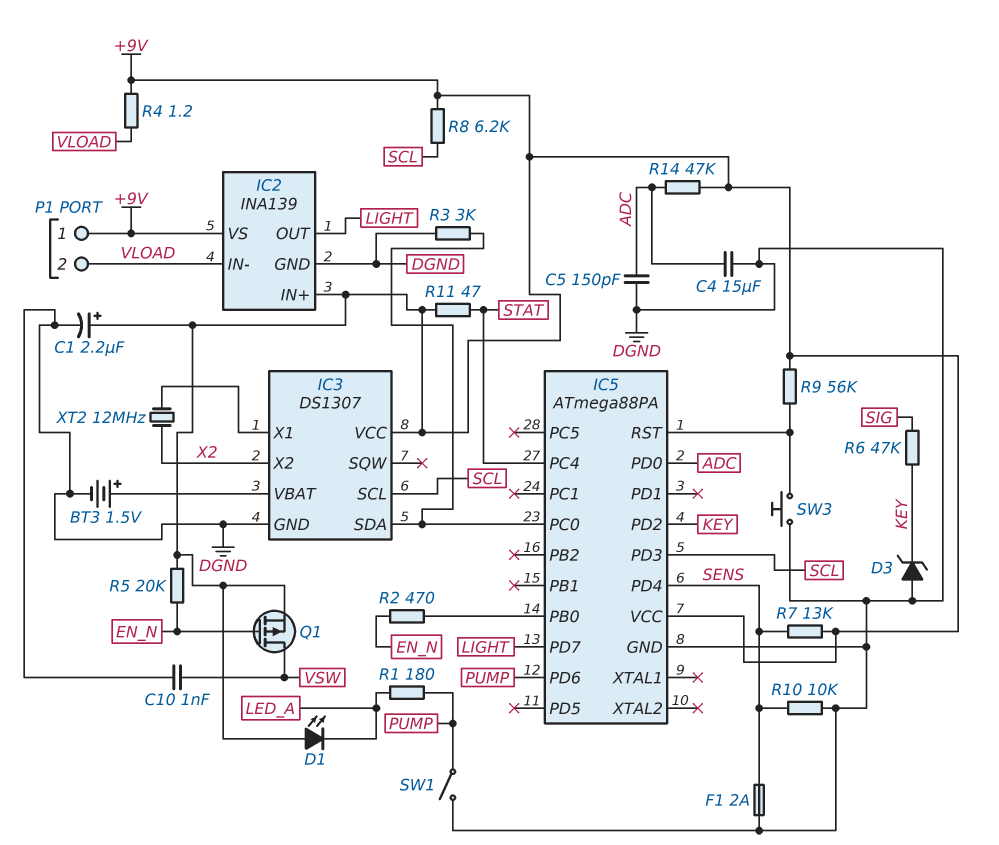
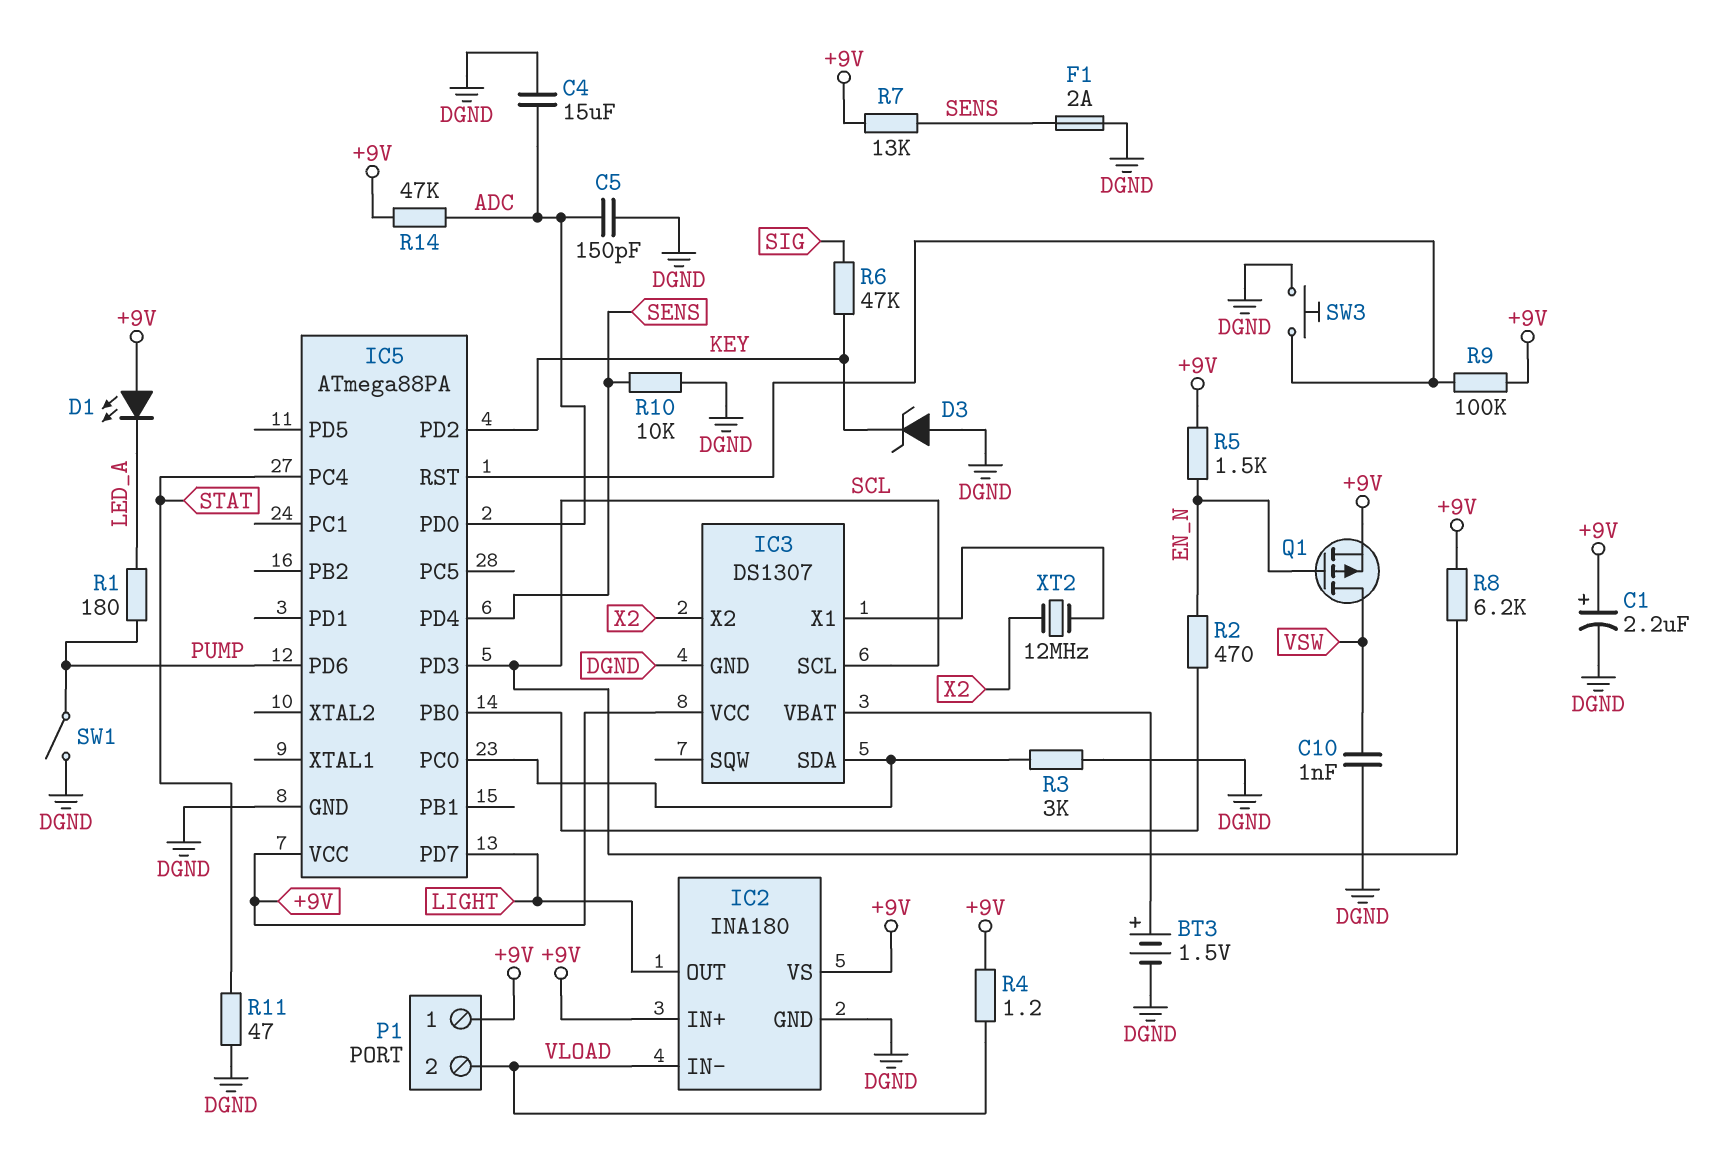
IC2: INA139 -> INA180
R5: 20k (+9V, EN_N) -> 1.5k (+9V, EN_N)
R9: 56k (+9V, IC5/RST) -> 100k (+9V, IC5/RST)
R11: 47 (+9V, STAT) -> 47 (DGND, STAT)

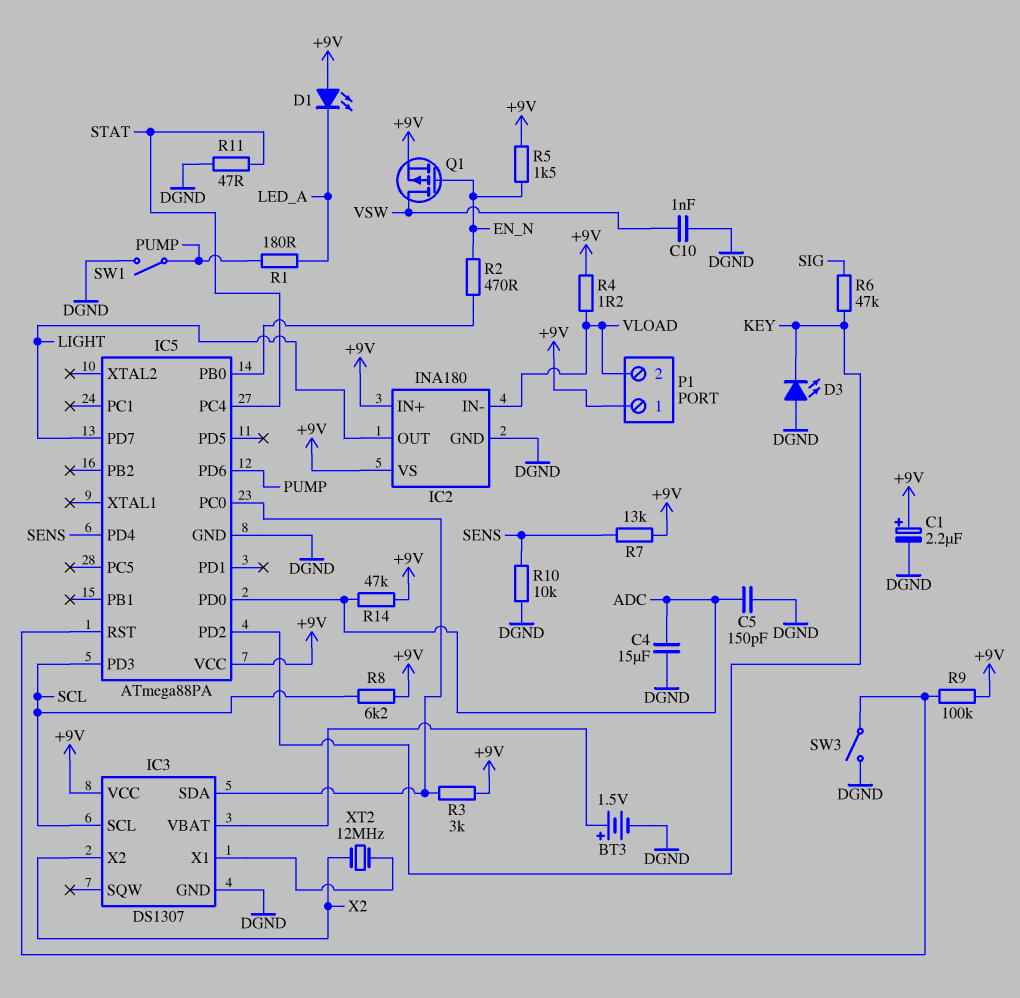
D3: zener (A DGND, K KEY) -> LED (A DGND, K KEY)
F1: 2A (DGND, SENS) -> none
R3: 3k (DGND, IC3/SDA) -> 3k (+9V, IC3/SDA)
SW3: button (DGND, IC5/RST) -> switch (DGND, IC5/RST)

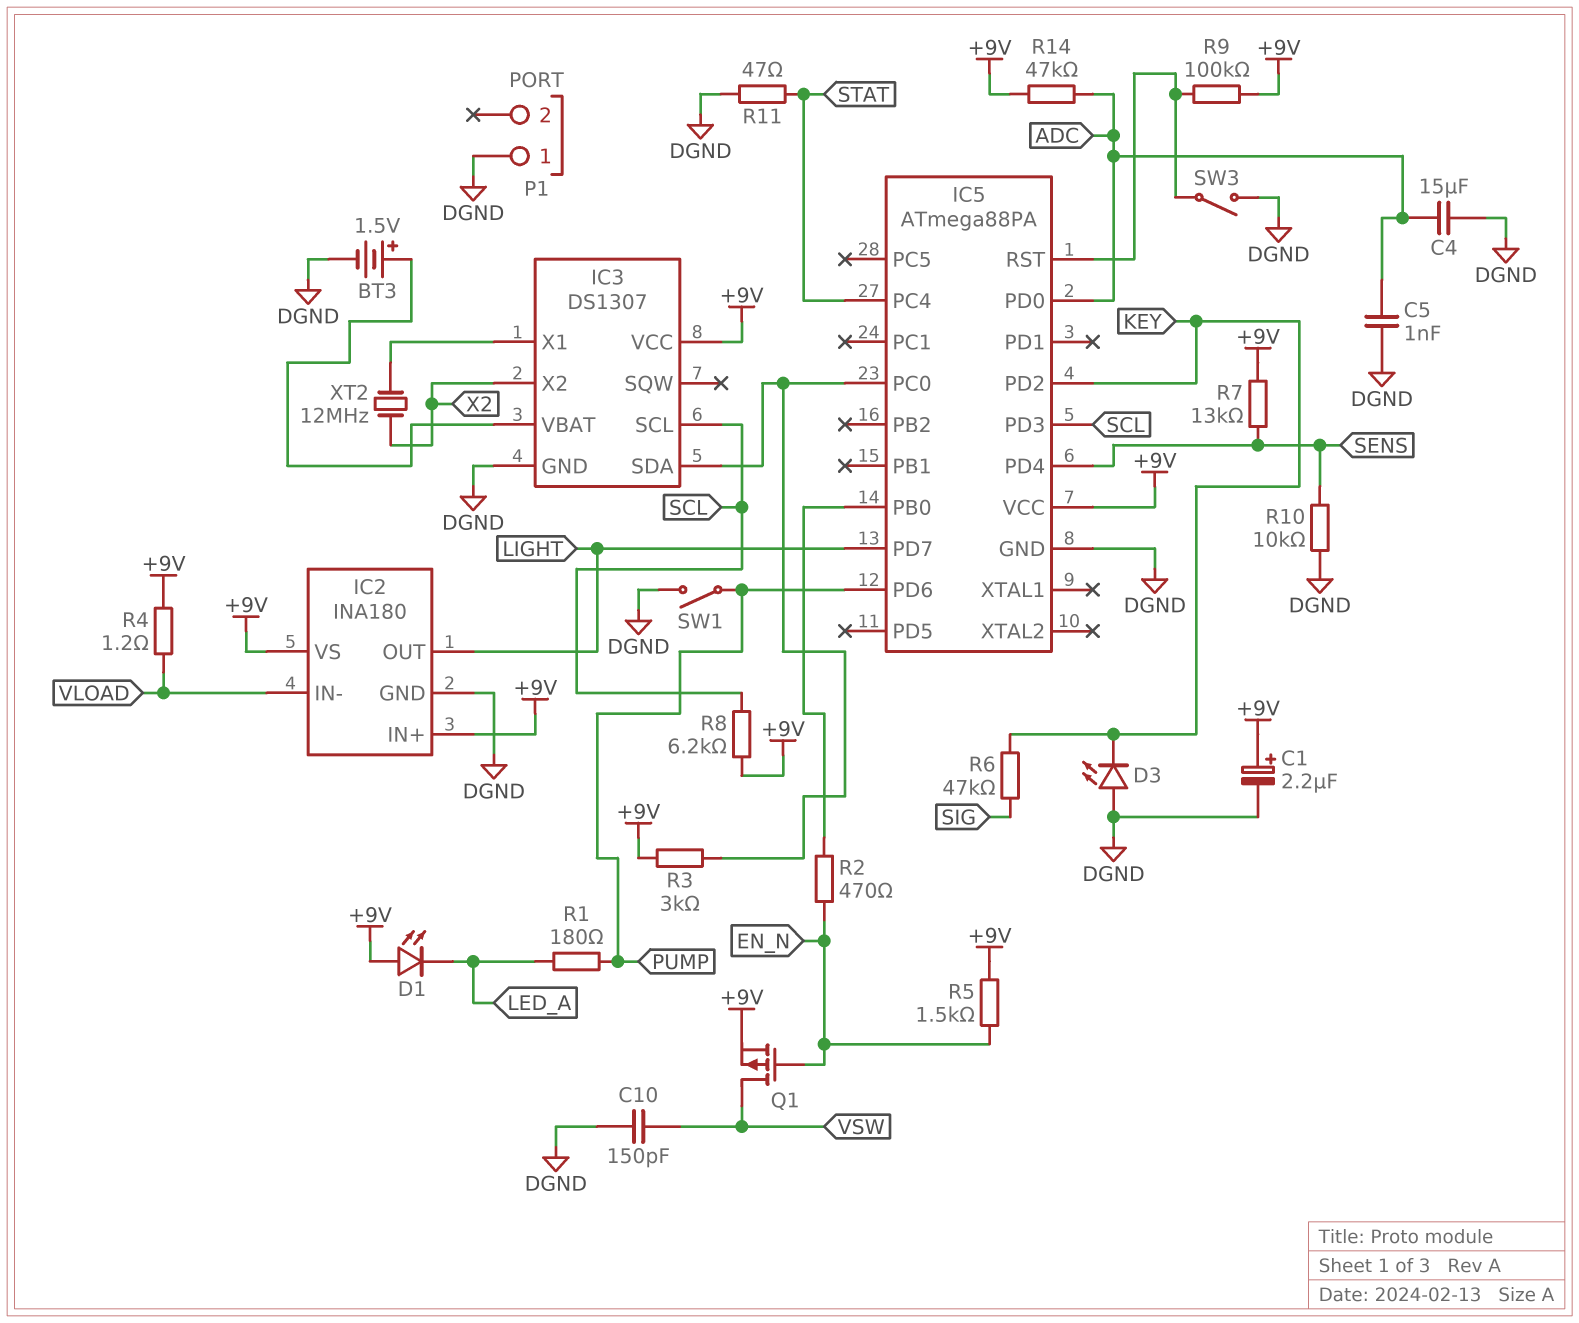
C5: 150pF (ADC, DGND) -> 1nF (ADC, DGND)
C10: 1nF (DGND, VSW) -> 150pF (DGND, VSW)
P1 pin 1: +9V -> DGND
P1 pin 2: VLOAD -> none

